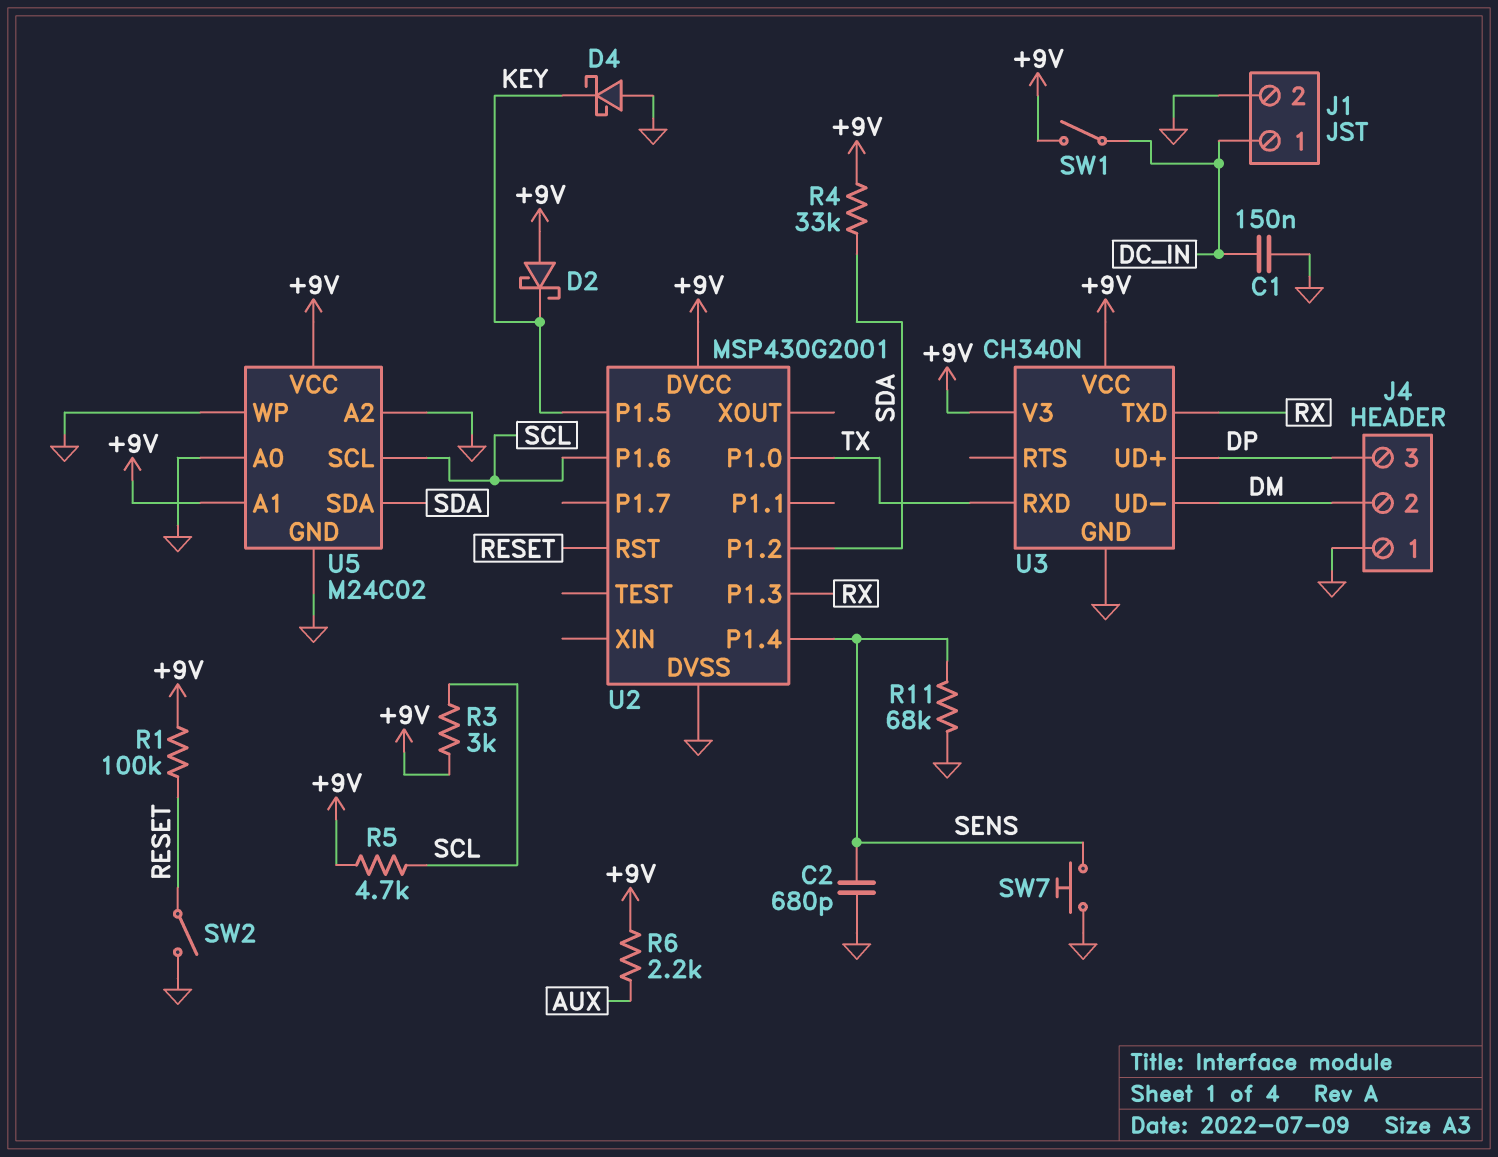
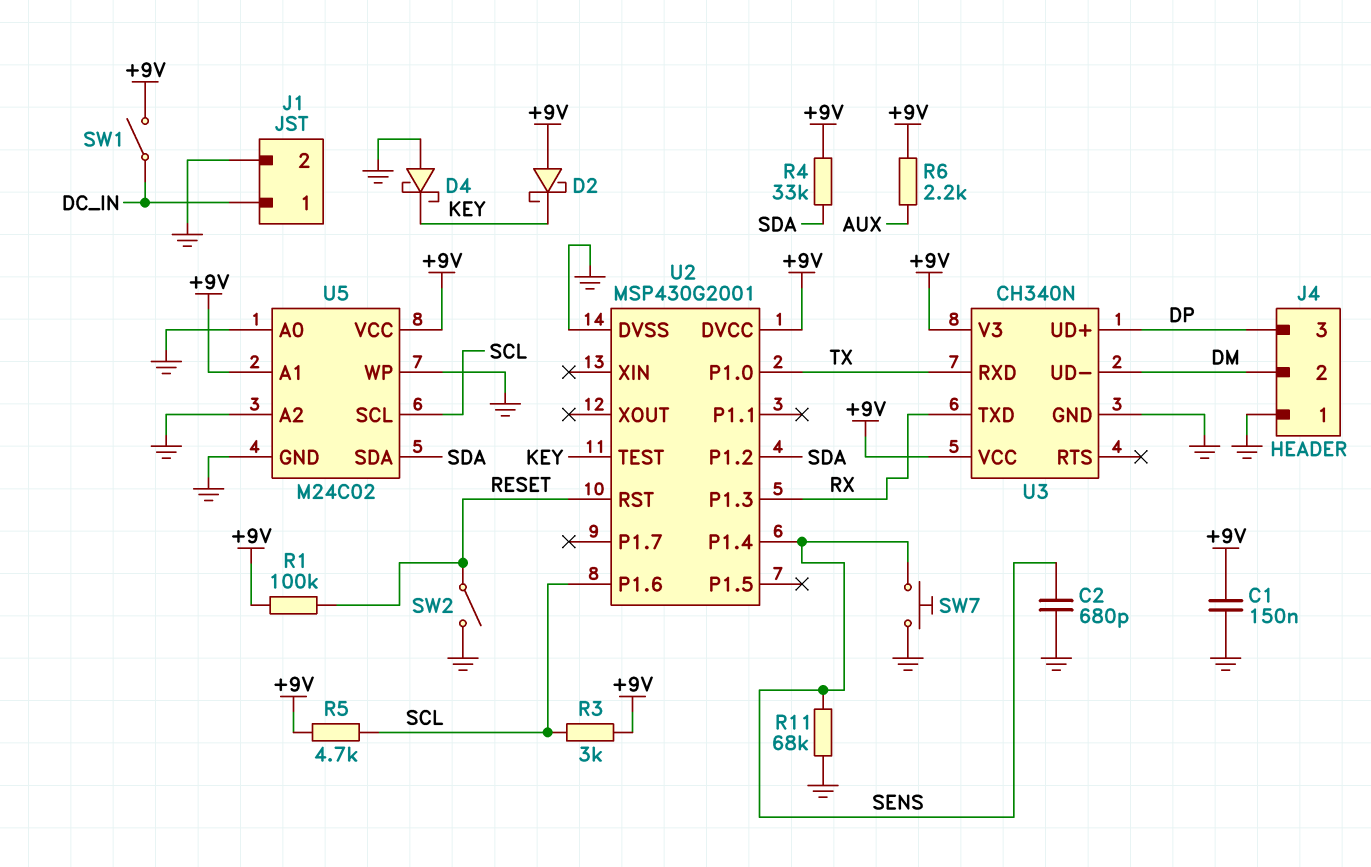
C1: 150nF (DC_IN, GND) -> 150nF (+9V, GND)
U2 pin P1.5: KEY -> none
U2 pin TEST: none -> KEY

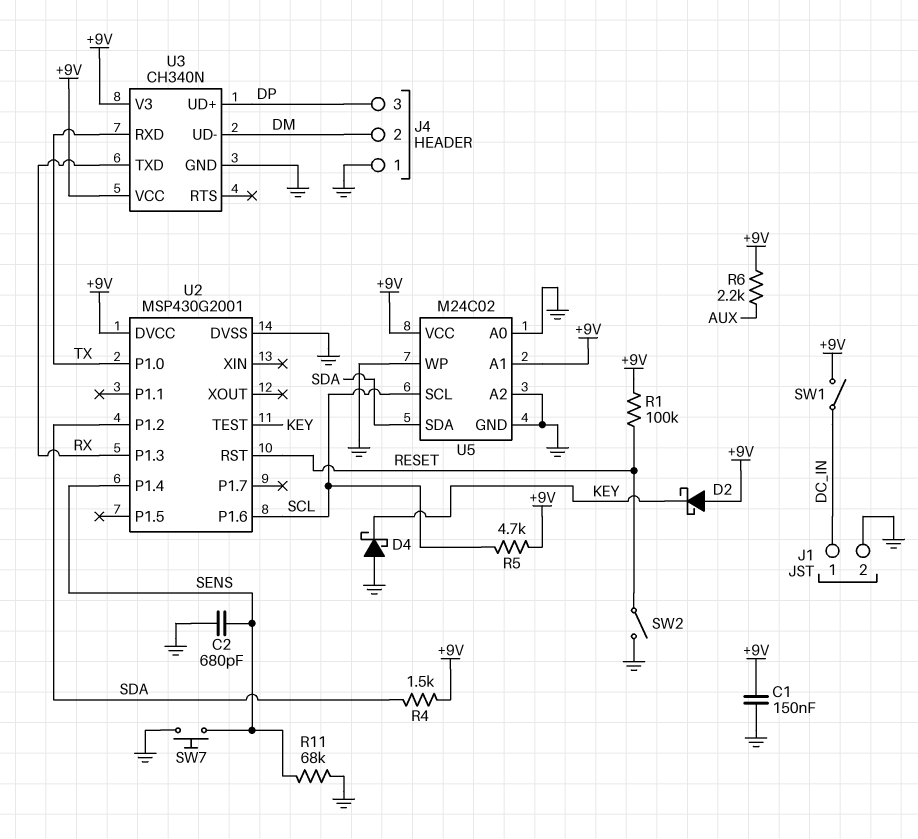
R3: 3k (+9V, SCL) -> none
R4: 33k (+9V, SDA) -> 1.5k (+9V, SDA)

